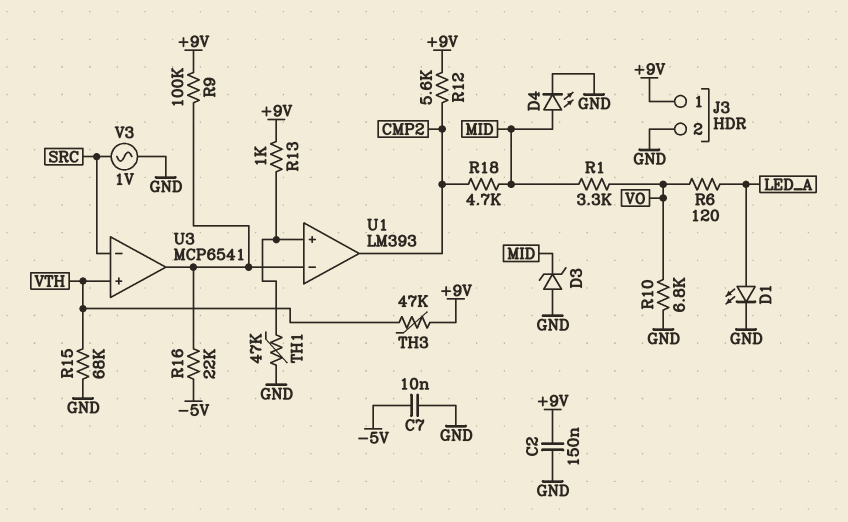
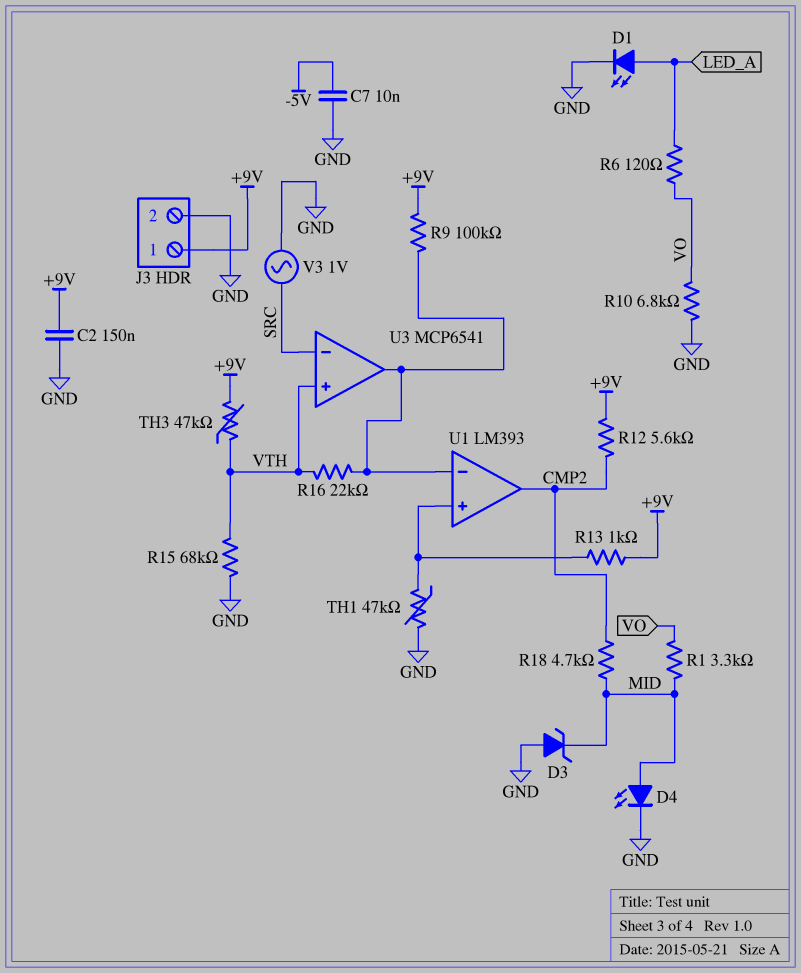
R16: 22k (-5V, U1/in-) -> 22k (U1/in-, VTH)

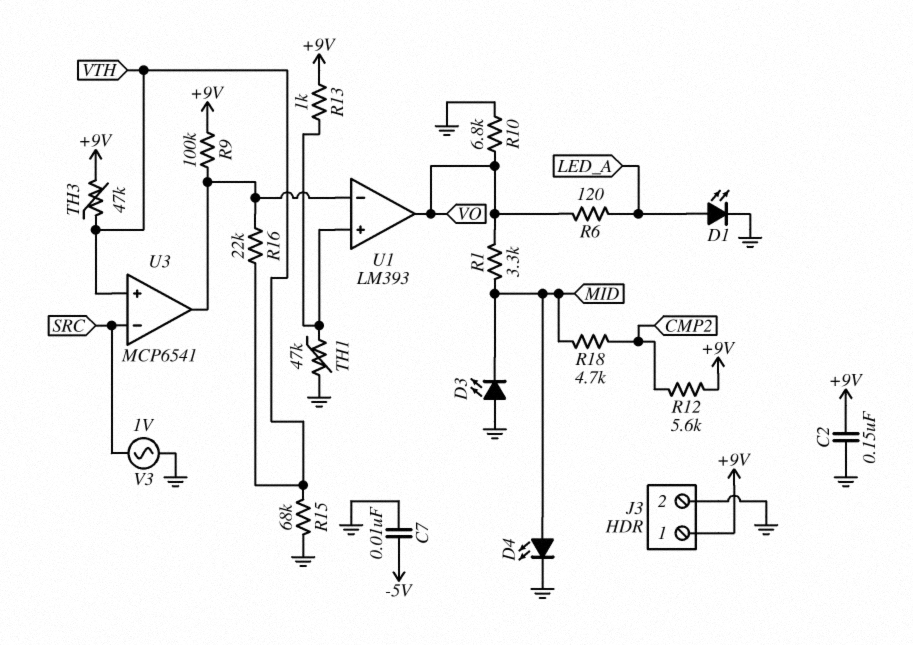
D3: zener (A GND, K MID) -> LED (A GND, K MID)
U1 pin out: CMP2 -> VO

